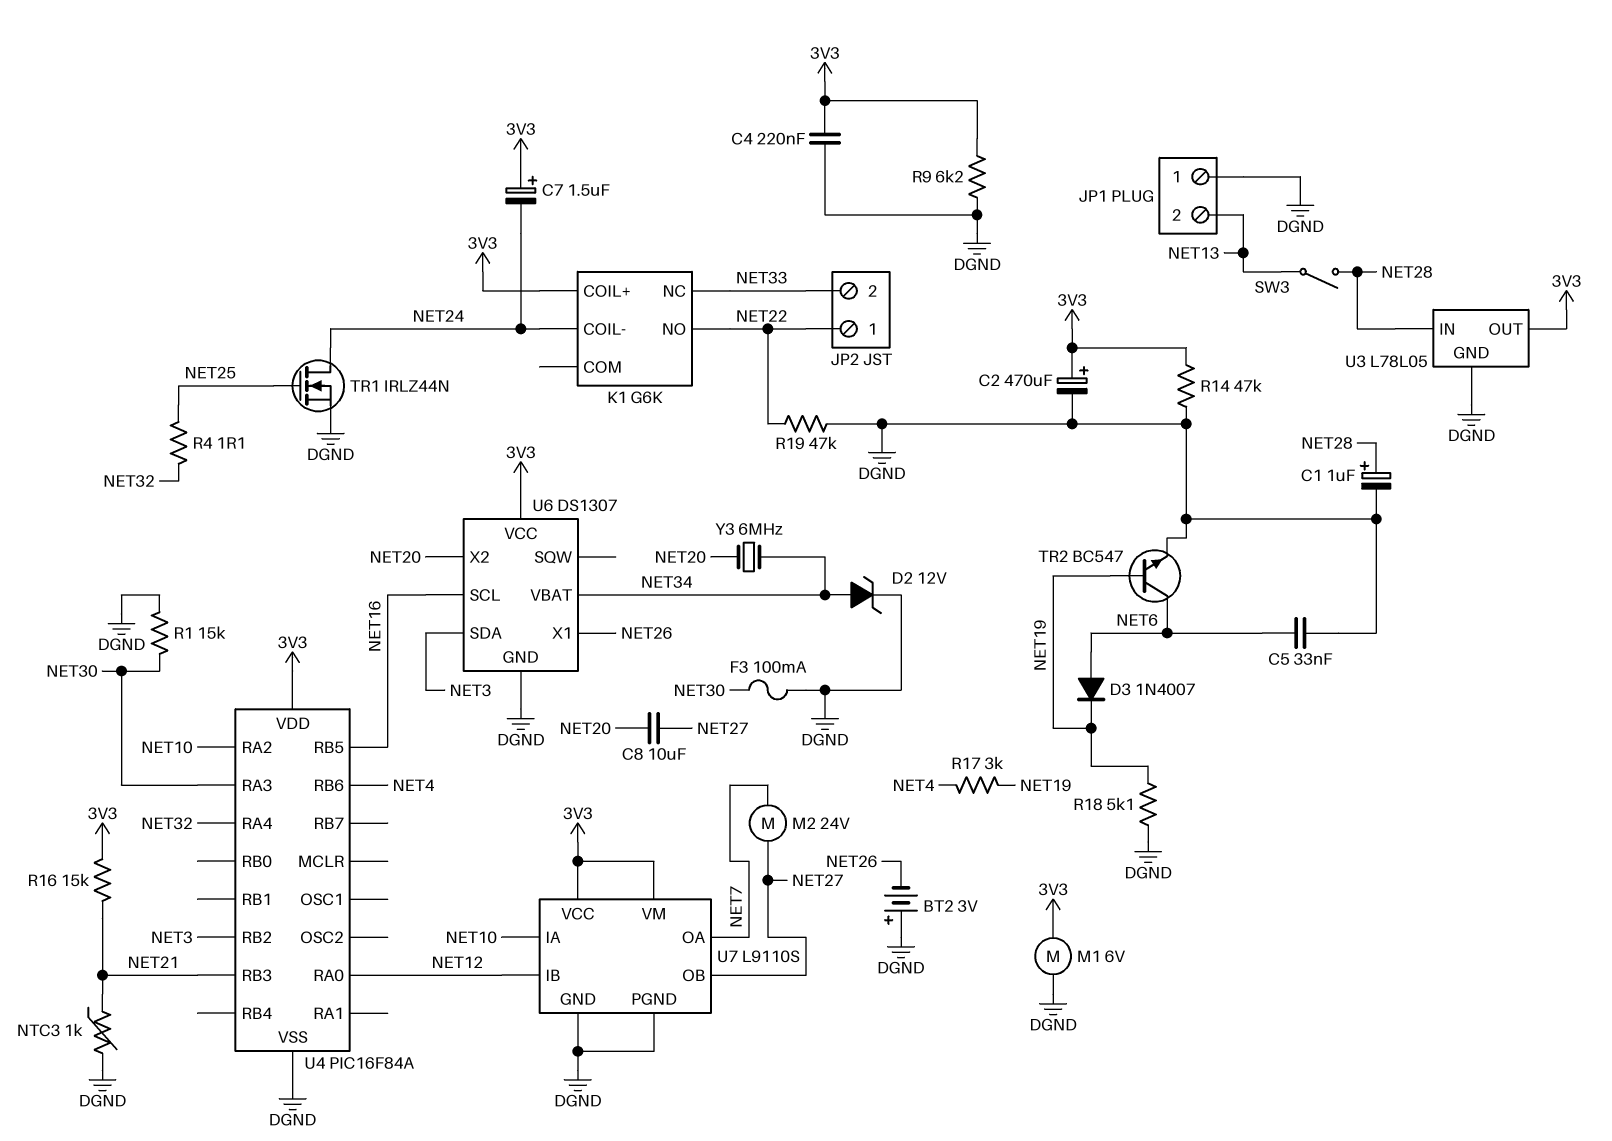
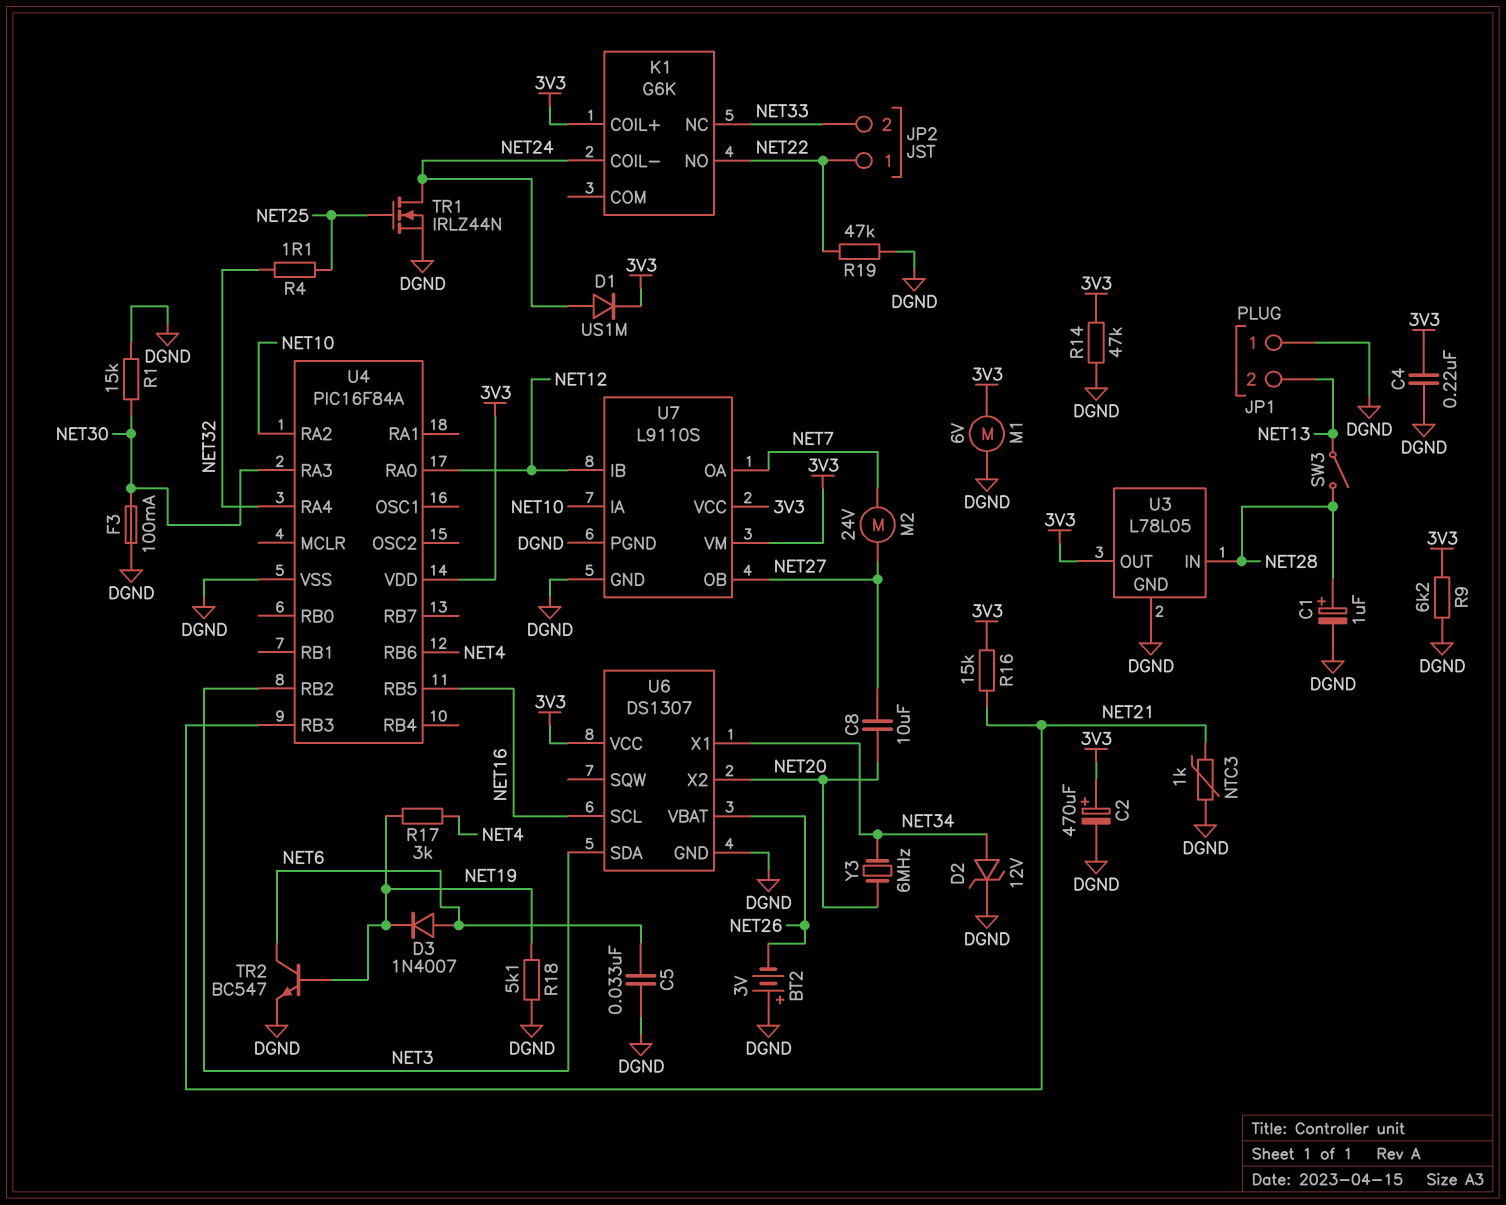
C7: 1.5uF (plus 3V3, minus NET24) -> none
D1: none -> diode US1M (A NET24, K 3V3)
U6 pin VBAT: NET34 -> NET26
U6 pin X1: NET26 -> NET34

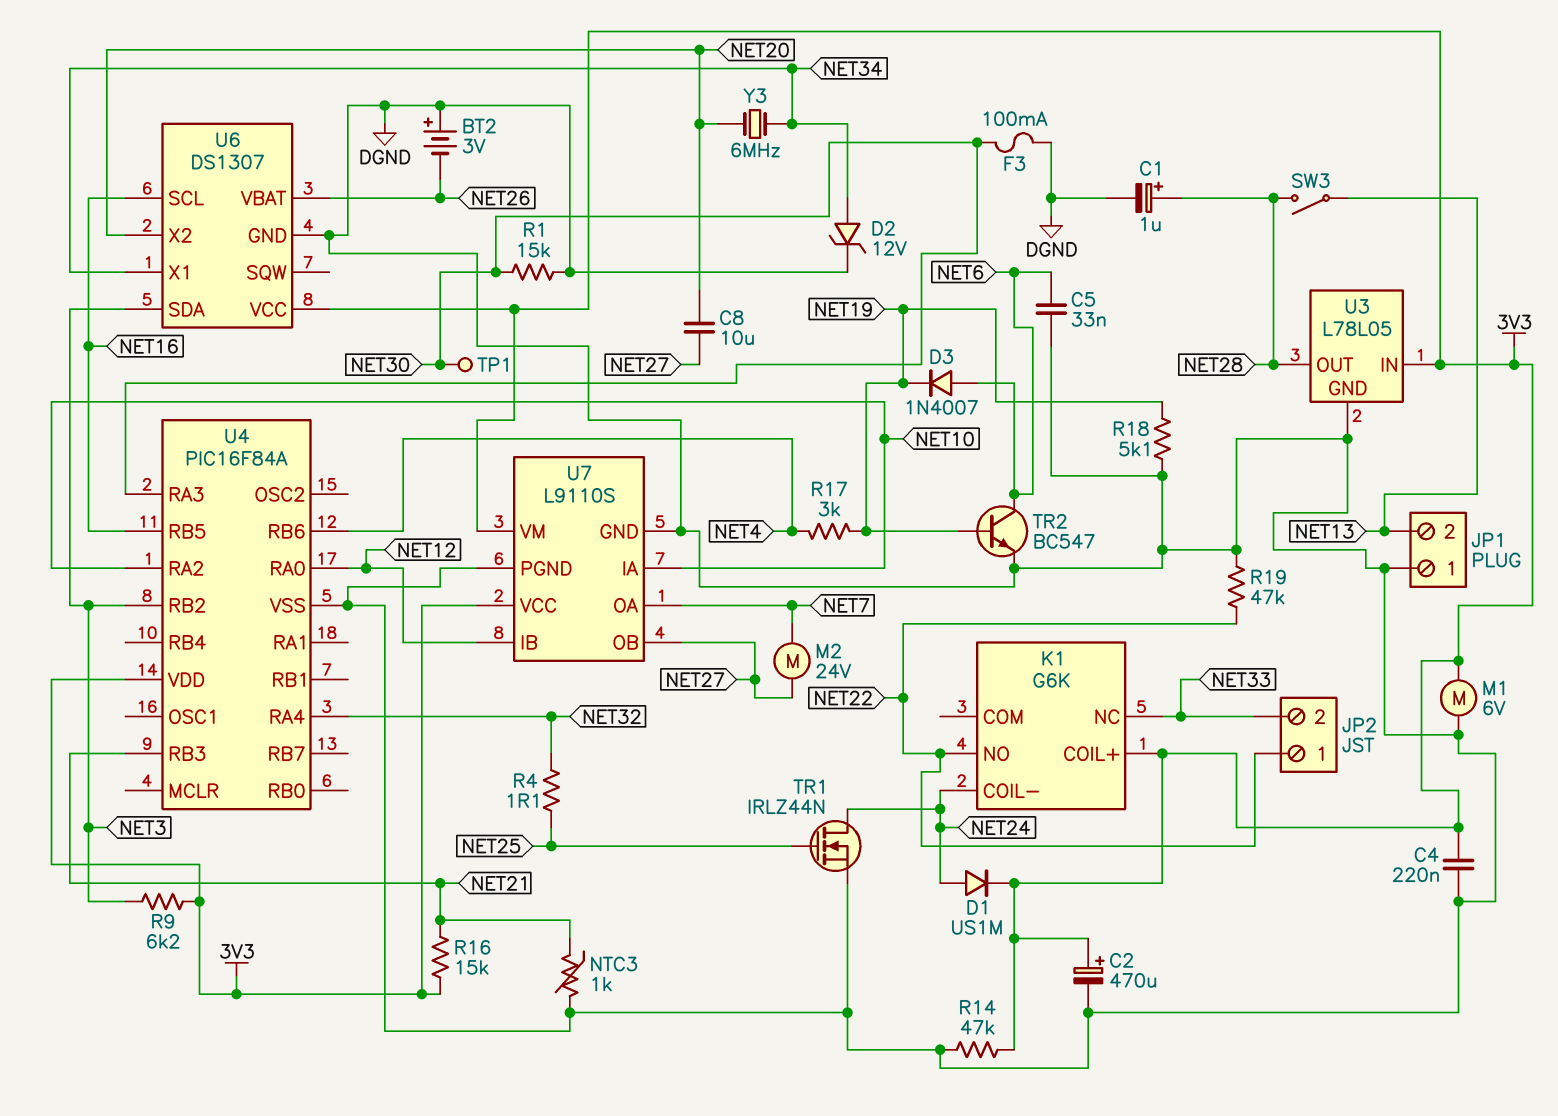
R9: 6.2k (3V3, DGND) -> 6.2k (3V3, NET3)
TP1: none -> test point (NET30)
U3 pin IN: NET28 -> 3V3
U3 pin OUT: 3V3 -> NET28

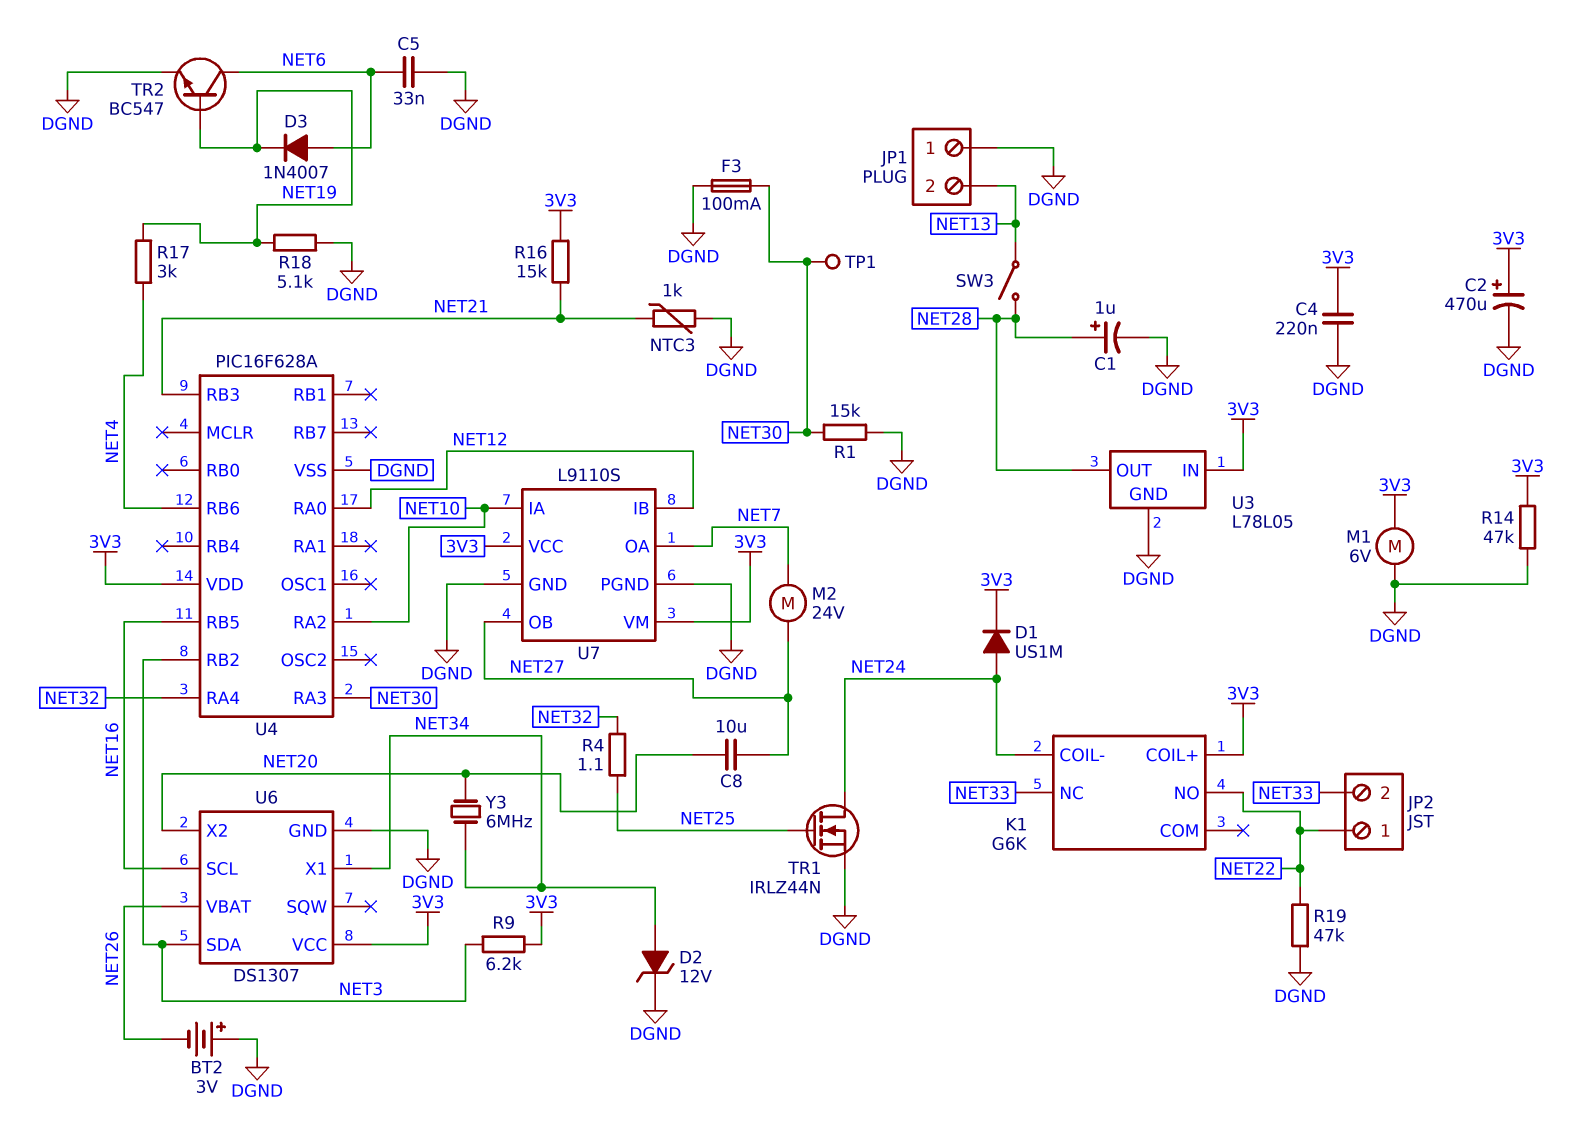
U4: PIC16F84A -> PIC16F628A

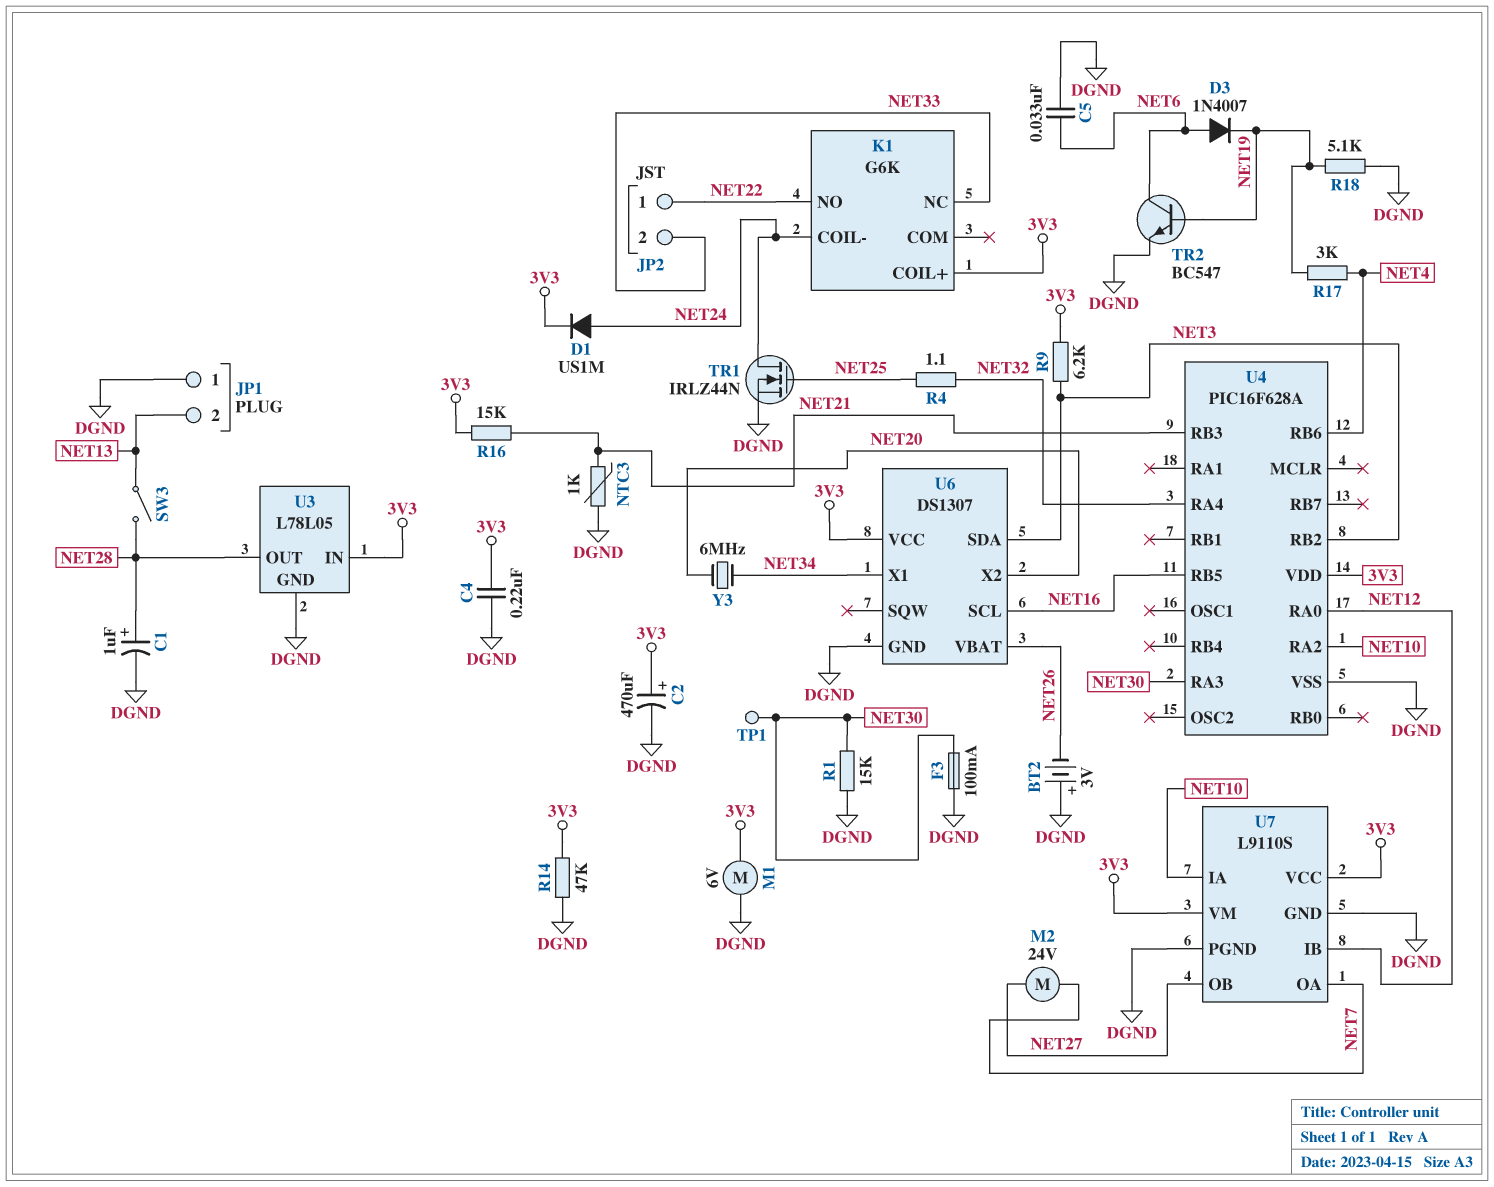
C8: 10uF (NET20, NET27) -> none
D2: zener 12V (A NET34, K DGND) -> none
R19: 47k (DGND, NET22) -> none

